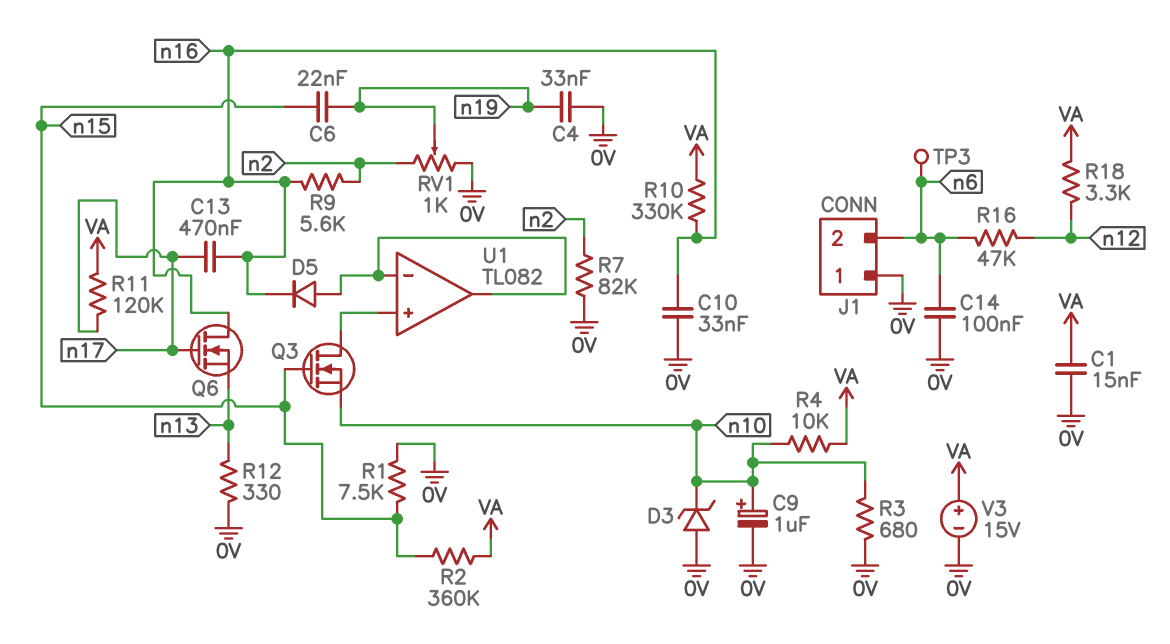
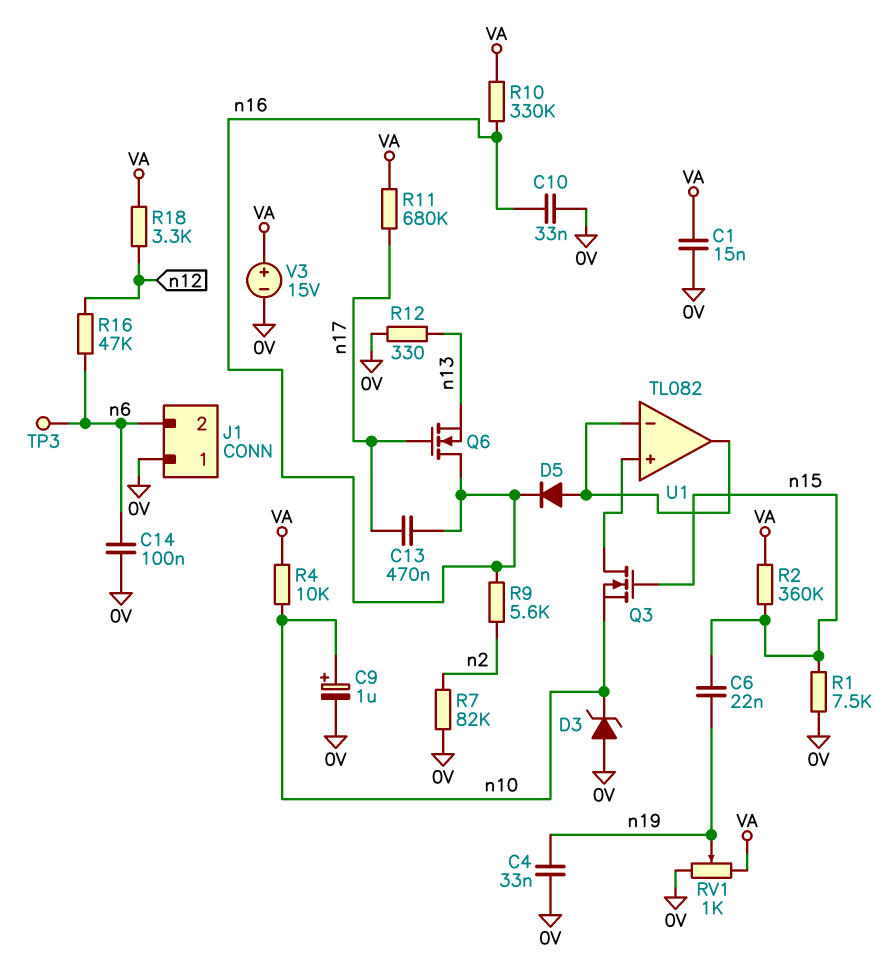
R3: 680 (0V, n10) -> none
R11: 120k (VA, n17) -> 680k (VA, n17)
RV1: 1k (0V, n2, wiper n19) -> 1k (0V, VA, wiper n19)

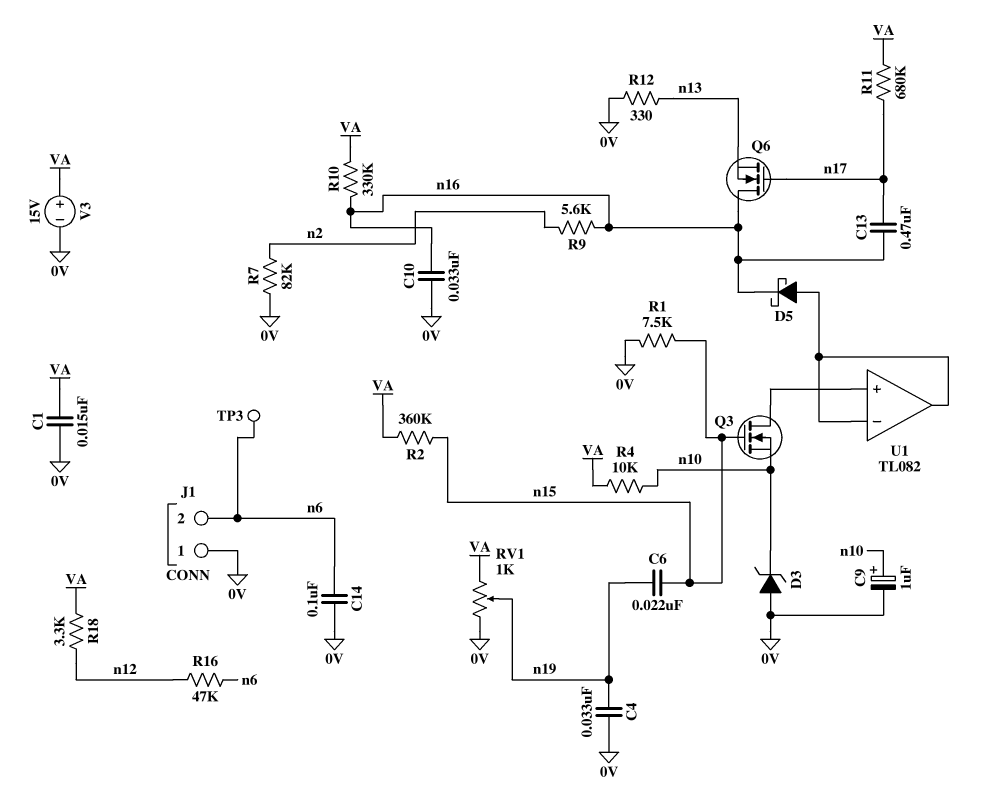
D5: diode (A U1/in-, K n16) -> schottky (A U1/in-, K n16)

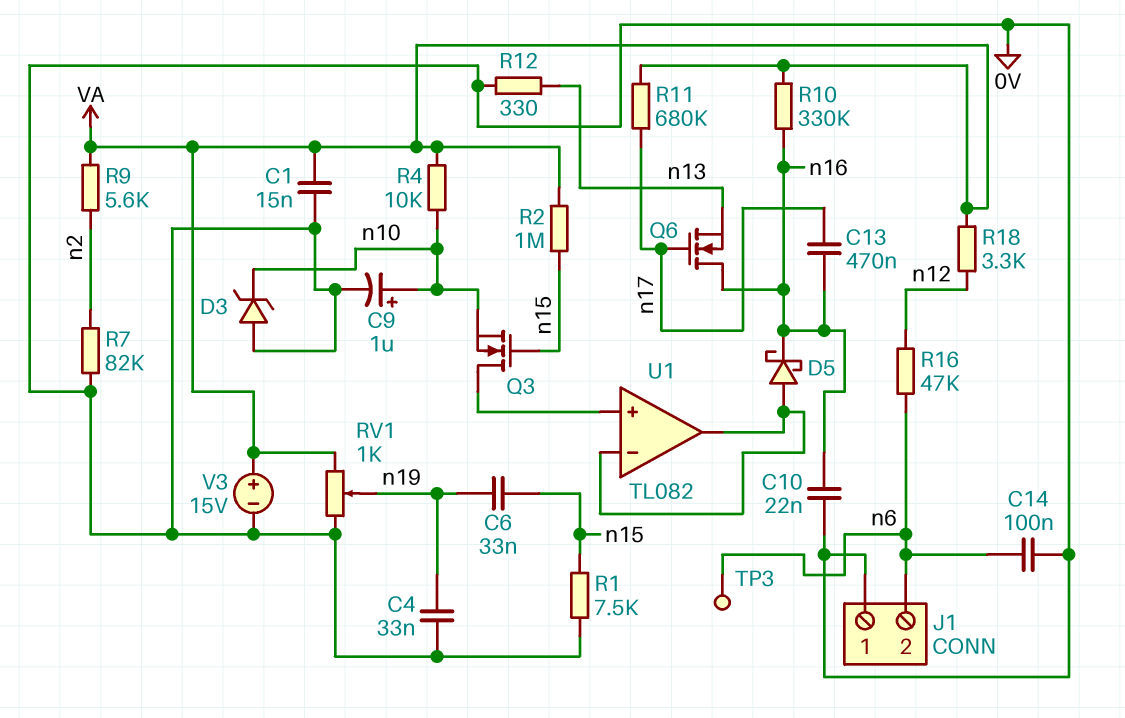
C6: 22nF (n15, n19) -> 33nF (n15, n19)
C10: 33nF (0V, n16) -> 22nF (0V, n16)
R2: 360k (VA, n15) -> 1M (VA, n15)
R9: 5.6k (n2, n16) -> 5.6k (VA, n2)

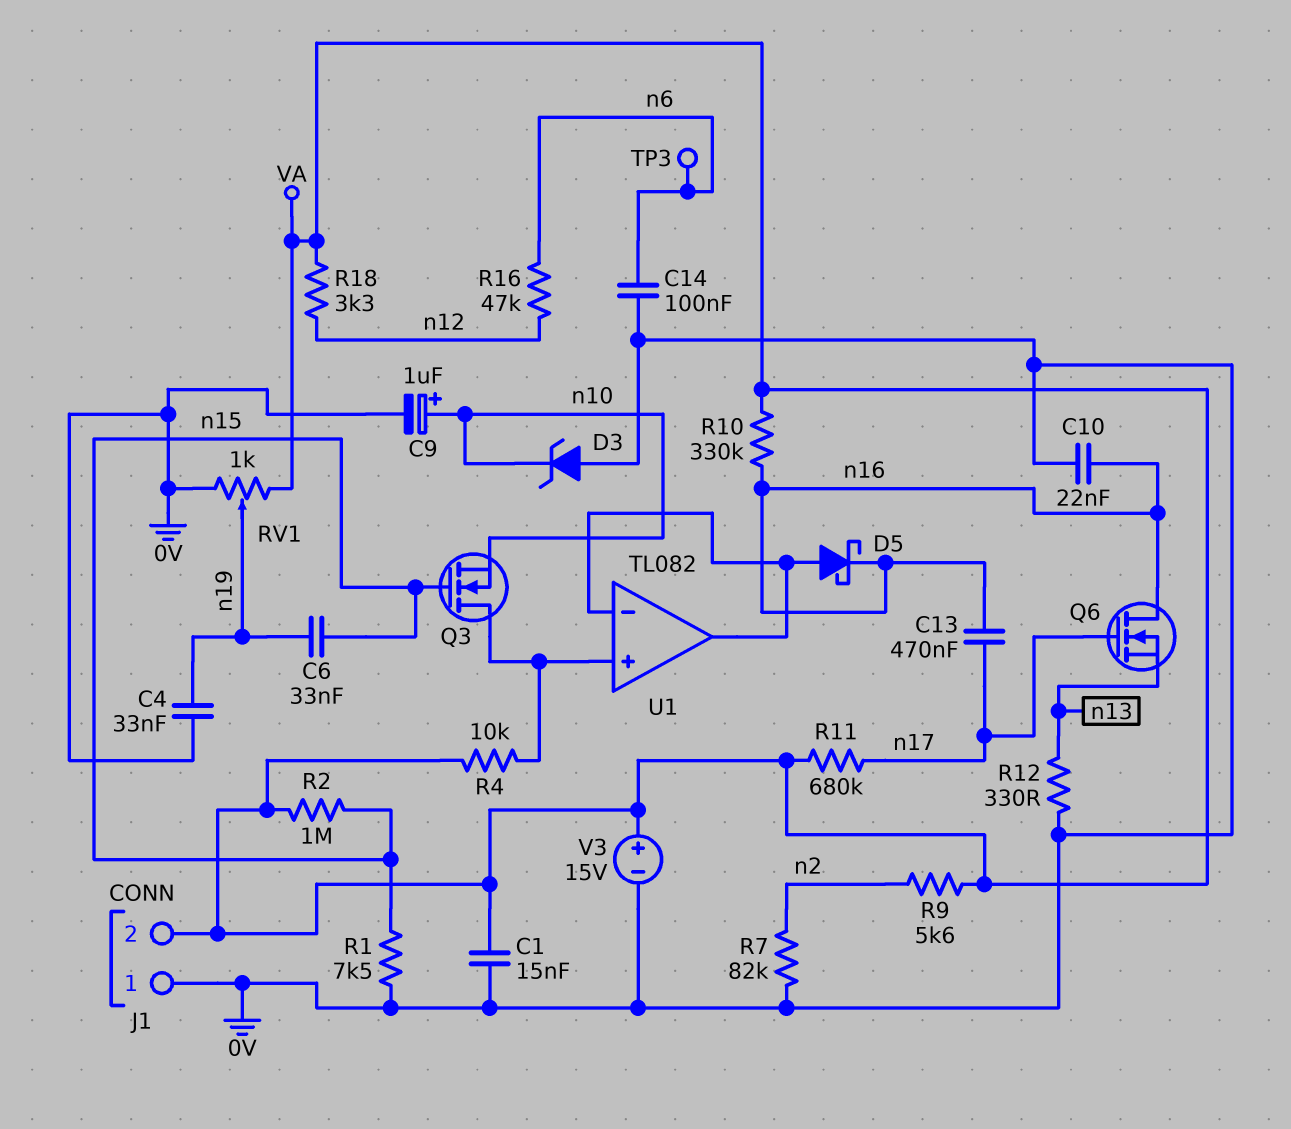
J1 pin 2: n6 -> VA
R4: 10k (VA, n10) -> 10k (U1/in+, VA)

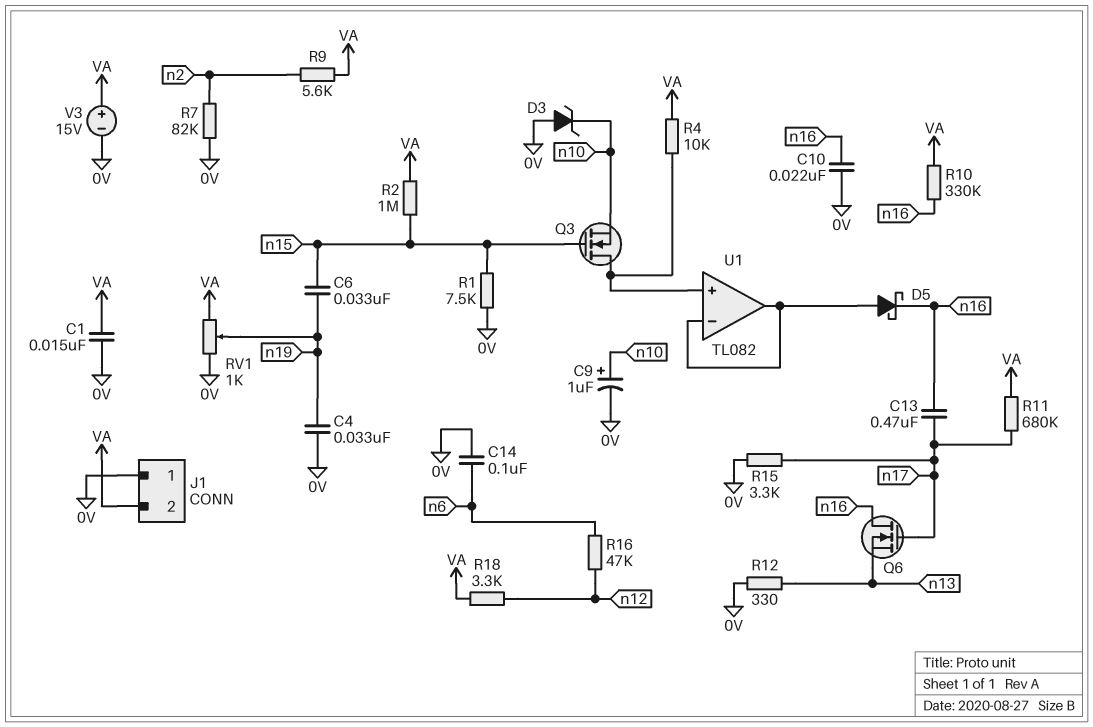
R15: none -> 3.3k (0V, n17)
TP3: test point (n6) -> none

